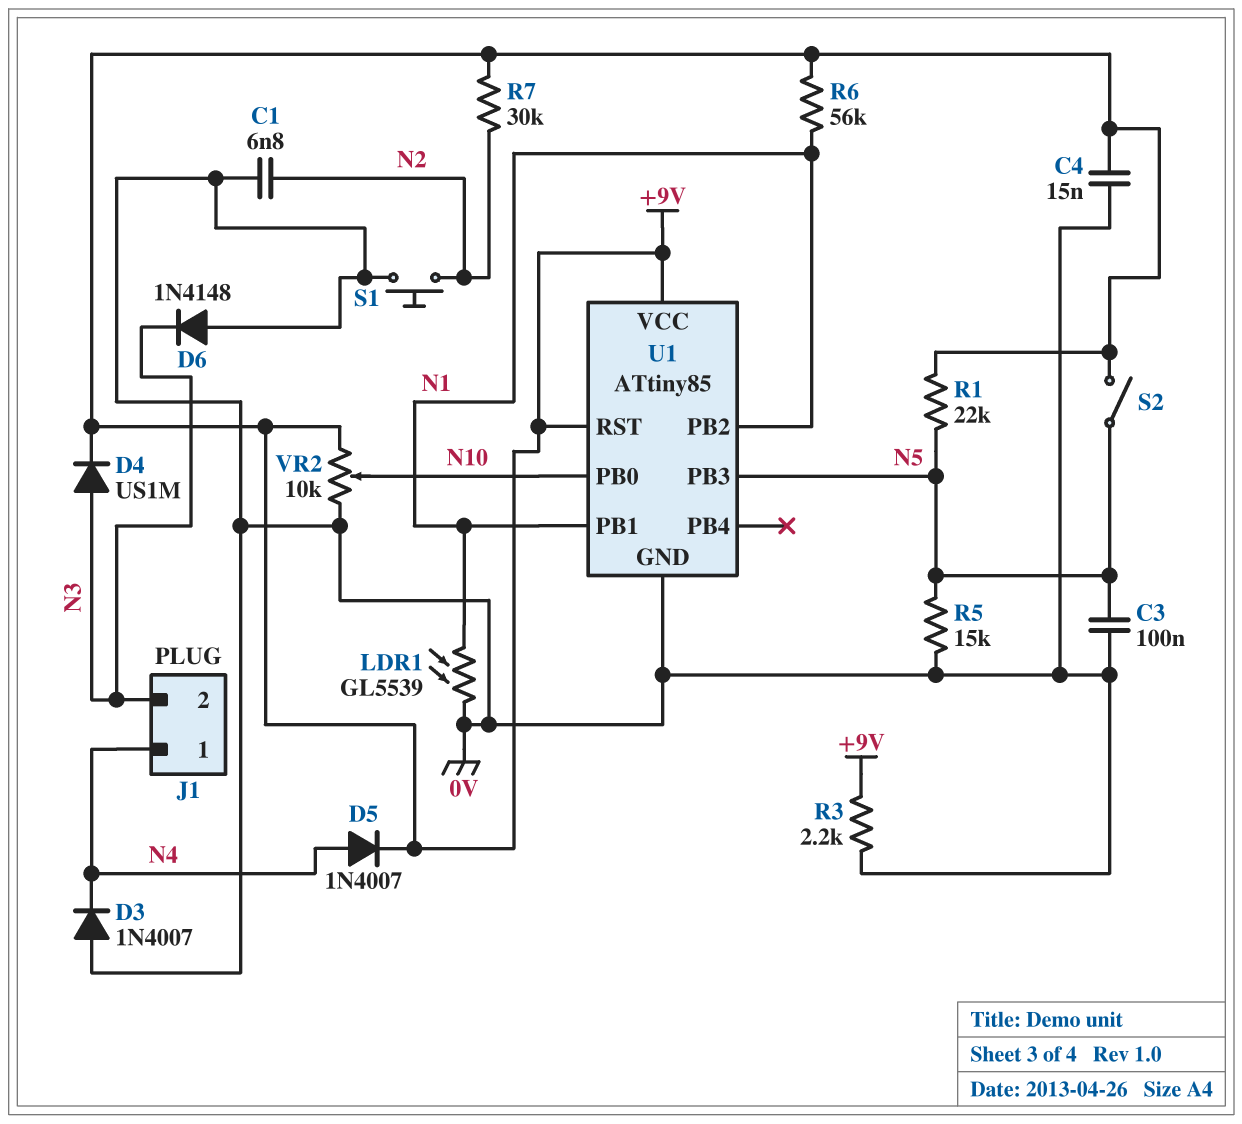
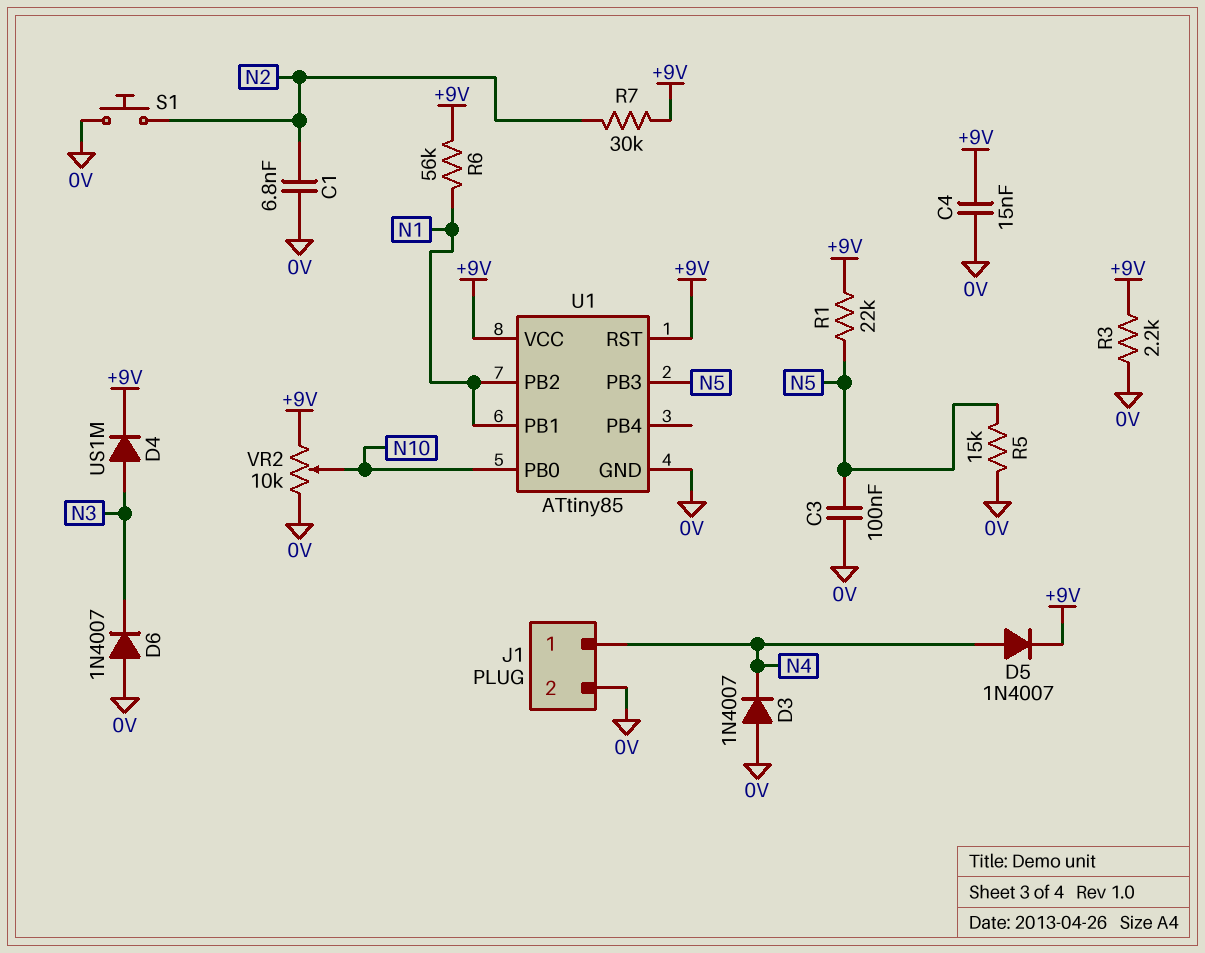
D6: diode 1N4148 (A 0V, K N3) -> diode 1N4007 (A 0V, K N3)
J1 pin 2: N3 -> 0V
LDR1: GL5539 (0V, N1) -> none
S2: switch (+9V, N5) -> none

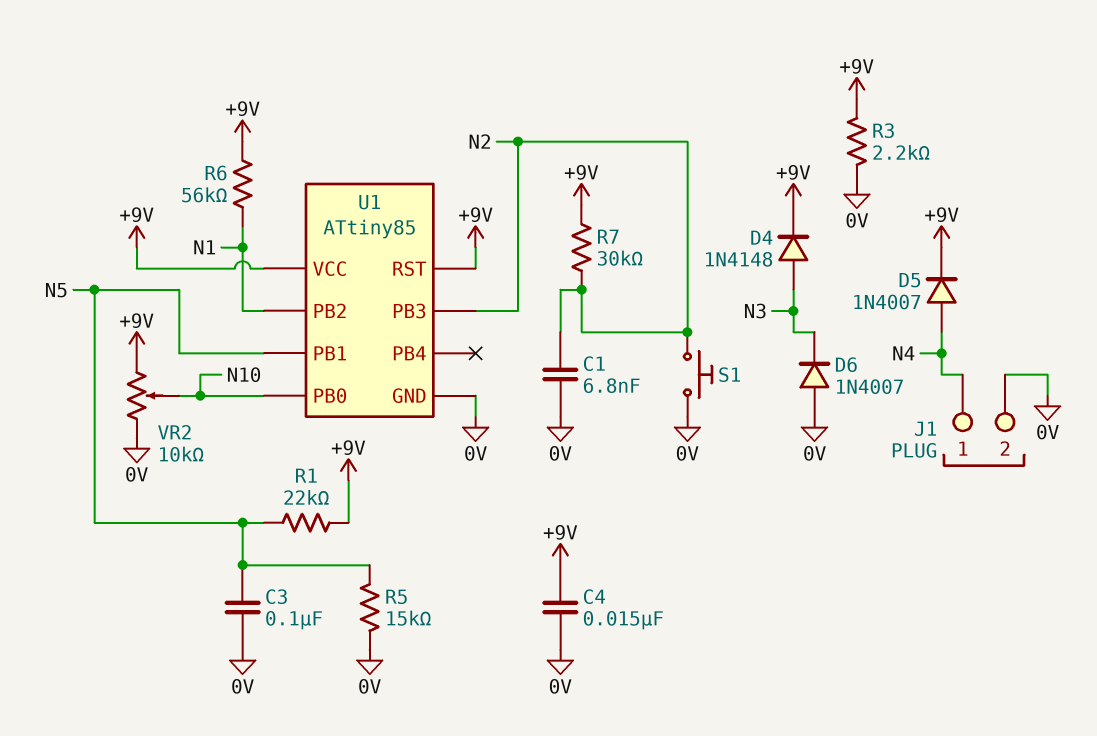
D3: diode 1N4007 (A 0V, K N4) -> none
D4: diode US1M (A N3, K +9V) -> diode 1N4148 (A N3, K +9V)
U1 pin PB1: N1 -> N5
U1 pin PB3: N5 -> N2

